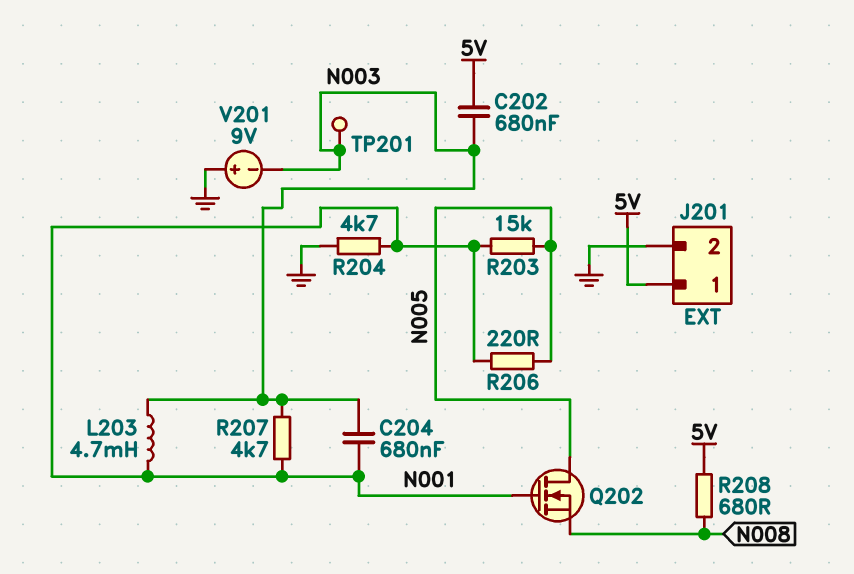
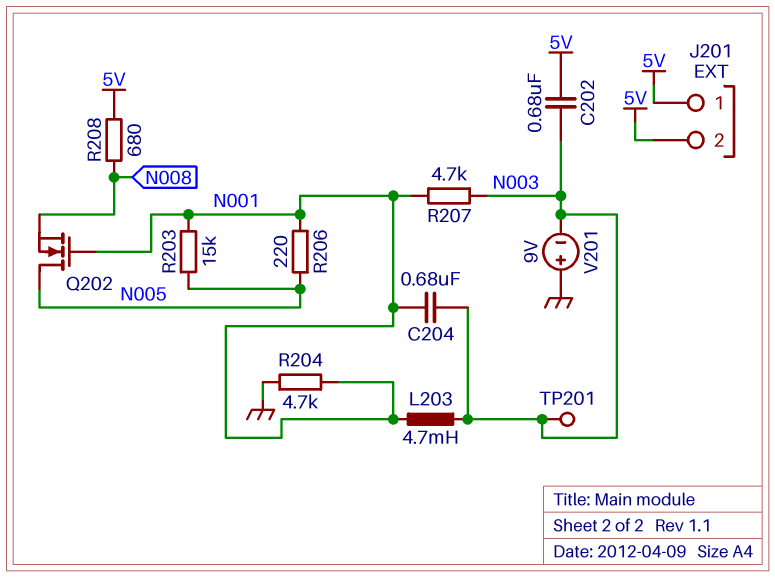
J201 pin 2: GND -> 5V

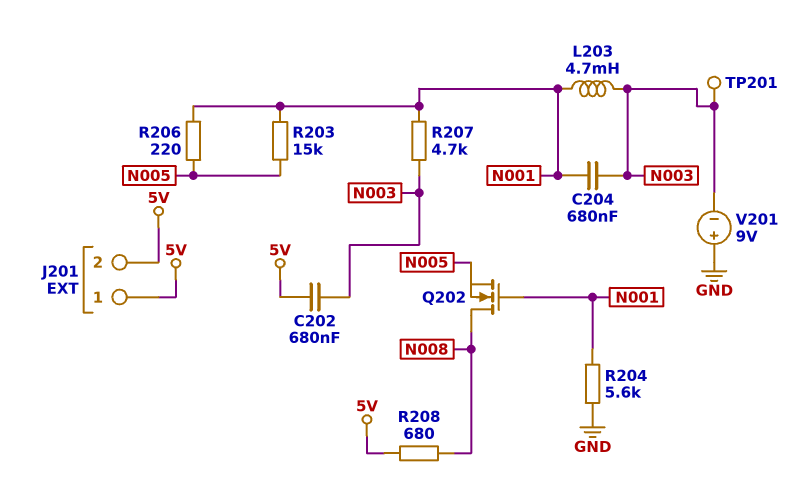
Q202: NMOS (G N001, D N005, S N008) -> NMOS (G N001, D N008, S N005)
R204: 4.7k (GND, N001) -> 5.6k (GND, N001)

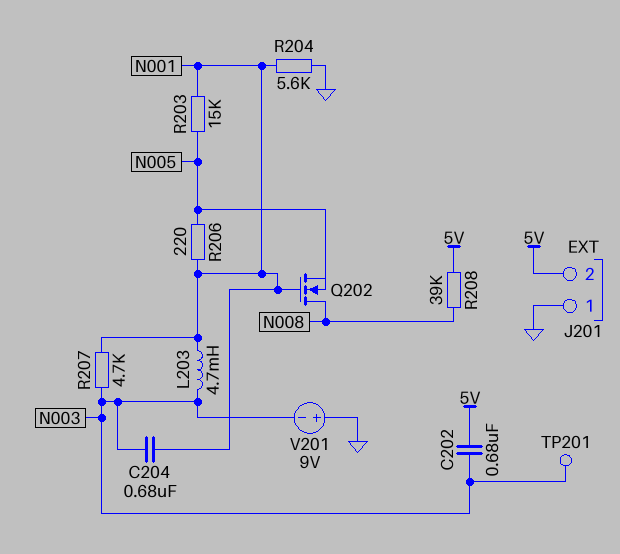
J201 pin 1: 5V -> GND
R208: 680 (5V, N008) -> 39k (5V, N008)

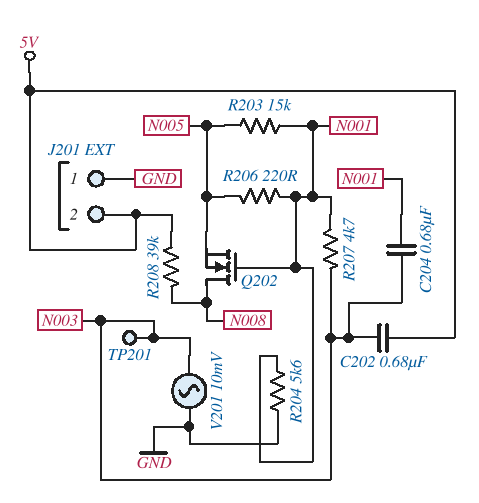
L203: 4.7mH (N001, N003) -> none
V201: 9V (plus GND, minus N003) -> AC 10mV (GND, N003)

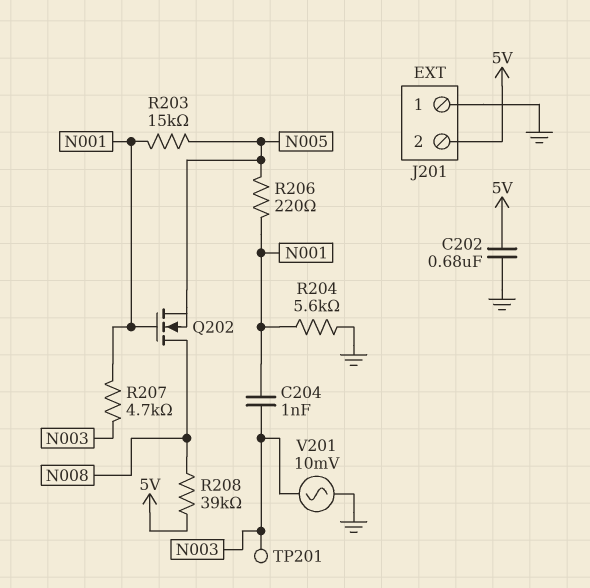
C202: 680nF (5V, N003) -> 680nF (5V, GND)
C204: 680nF (N001, N003) -> 1nF (N001, N003)

